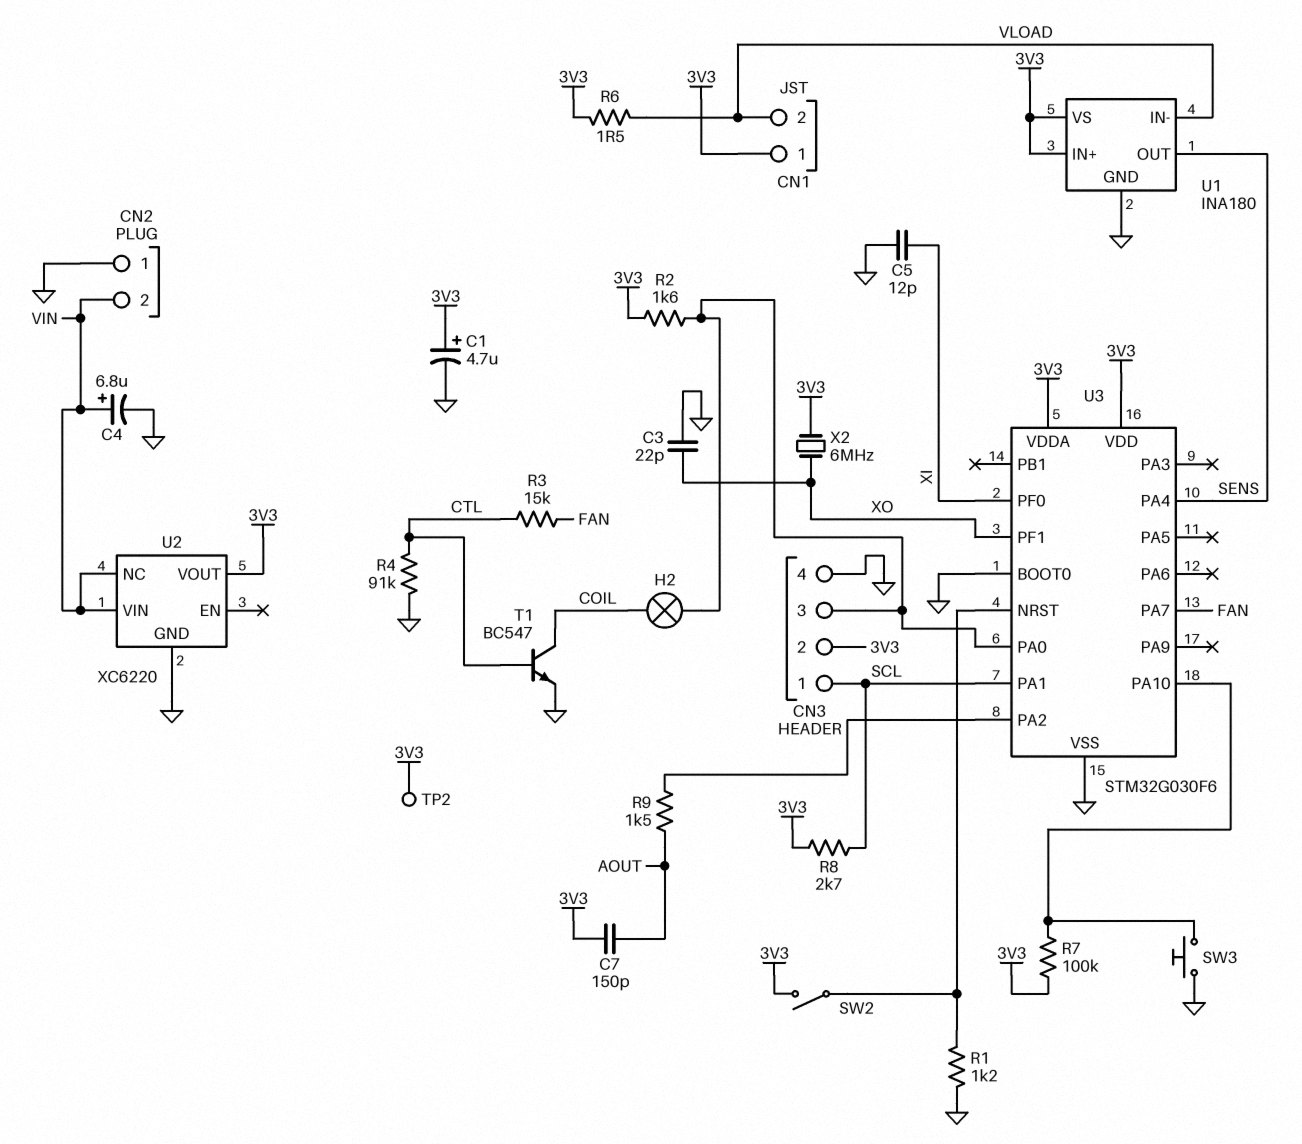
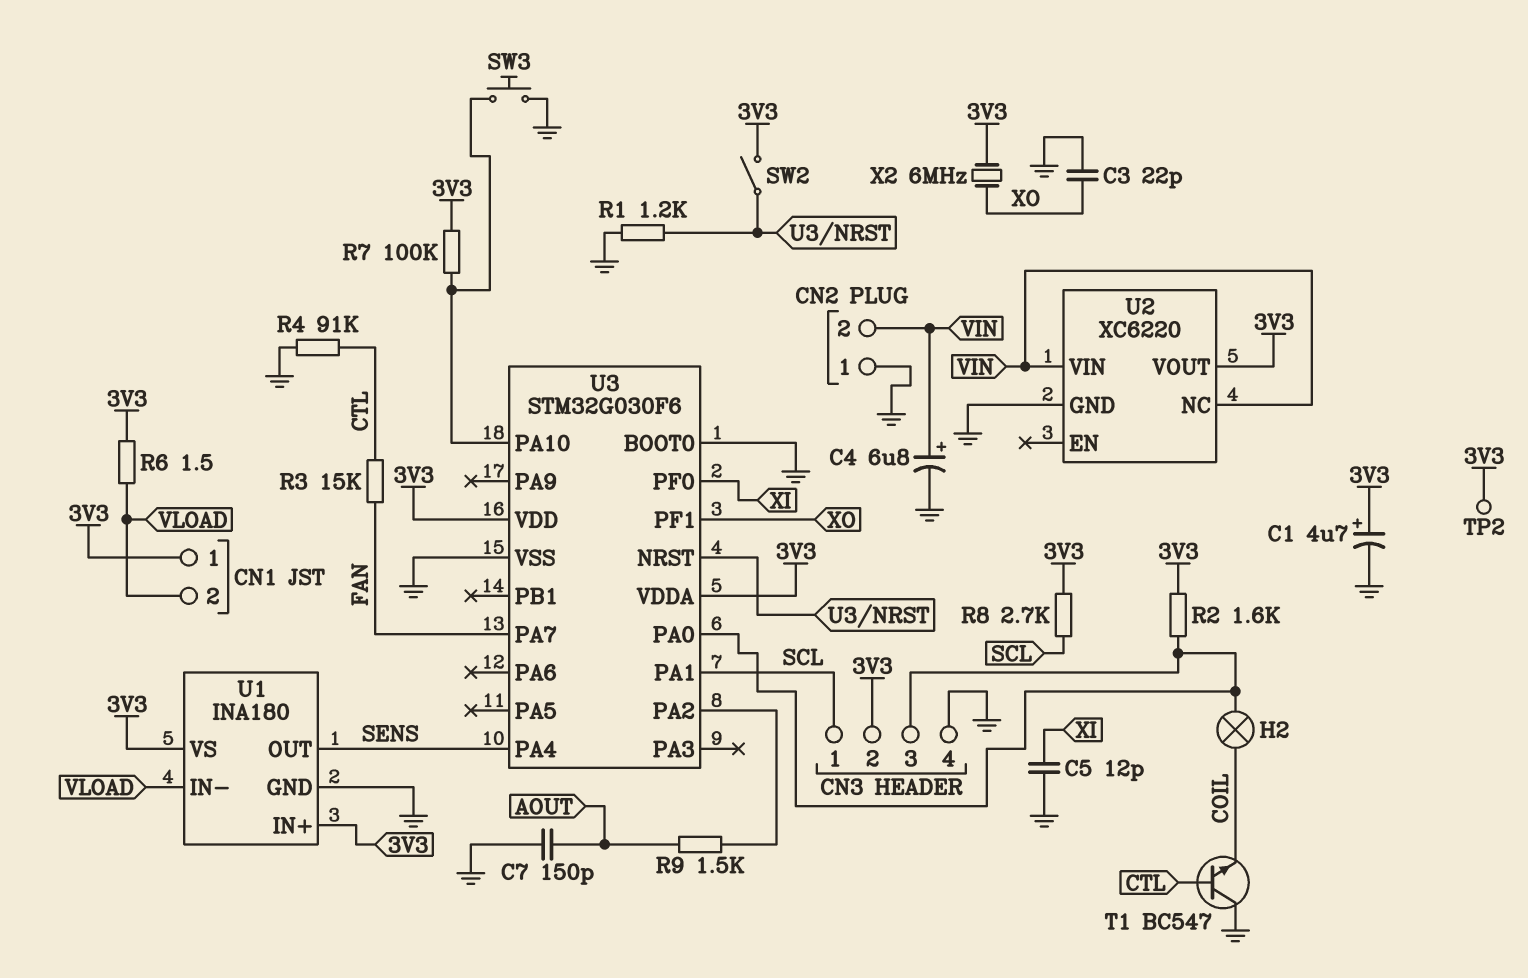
C7: 150pF (3V3, AOUT) -> 150pF (AOUT, GND)
T1: NPN BC547 (B CTL, C COIL, E GND) -> NPN BC547 (B CTL, C GND, E COIL)

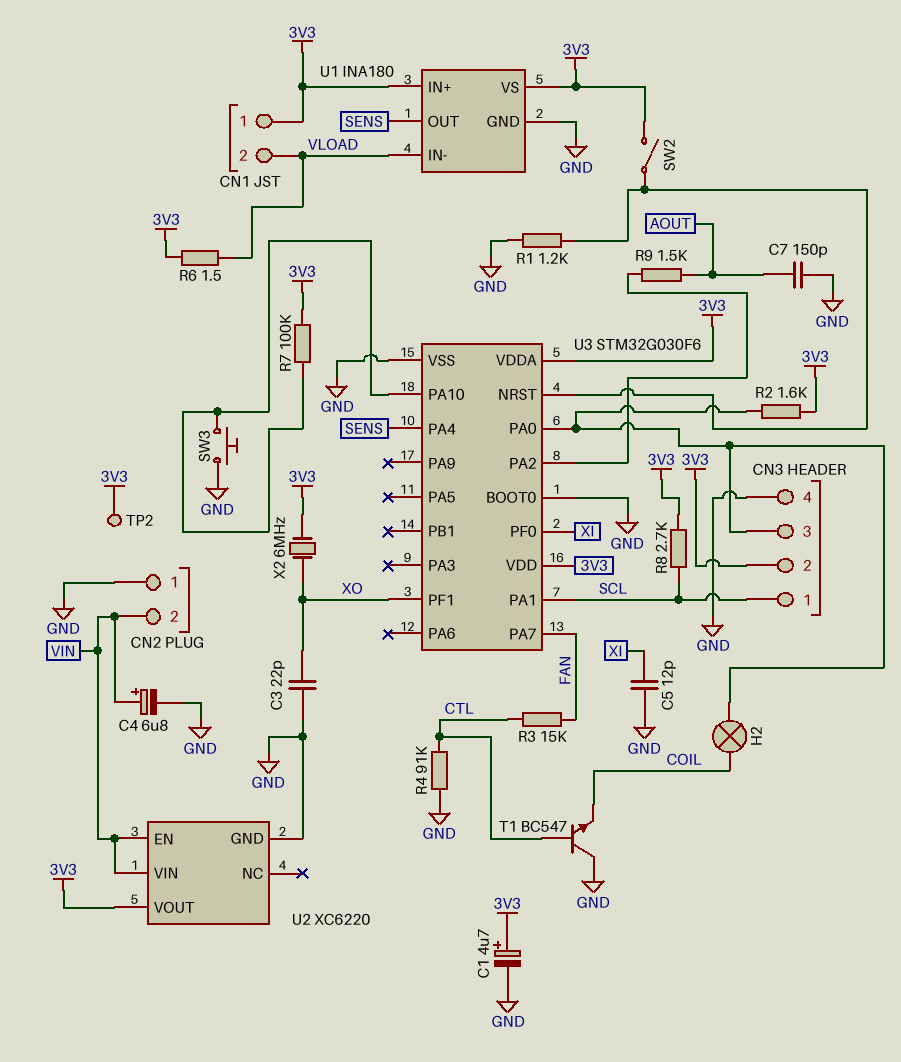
U2 pin EN: none -> VIN
U2 pin NC: VIN -> none

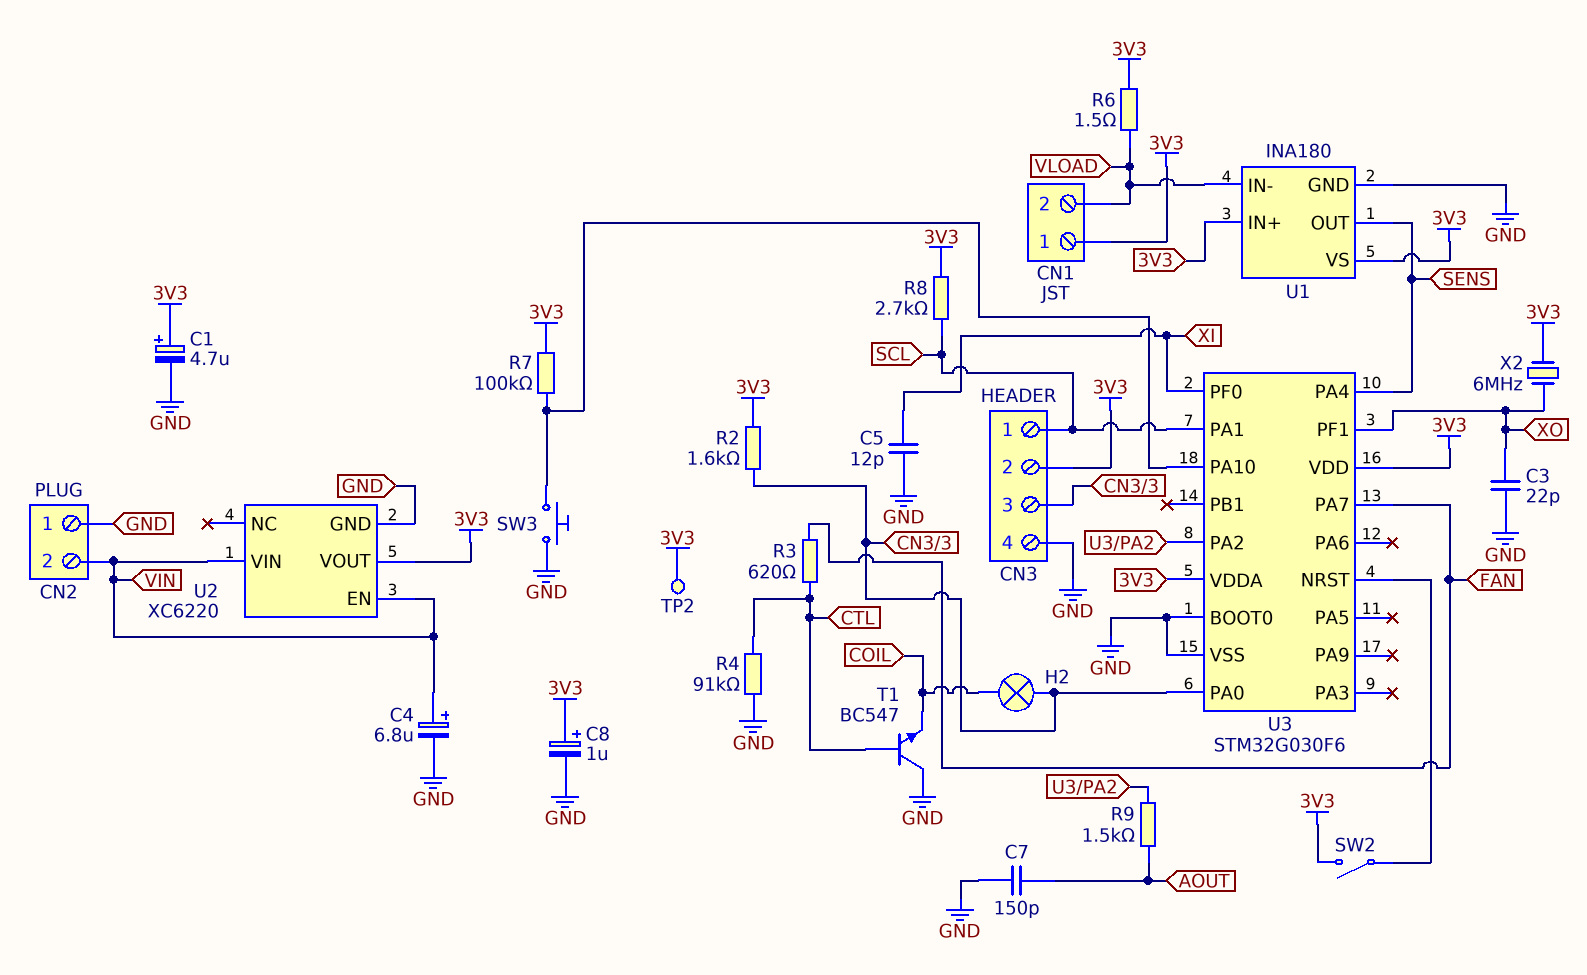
C8: none -> 1uF (plus 3V3, minus GND)
R1: 1.2k (GND, U3/NRST) -> none
R3: 15k (CTL, FAN) -> 620 (CTL, FAN)

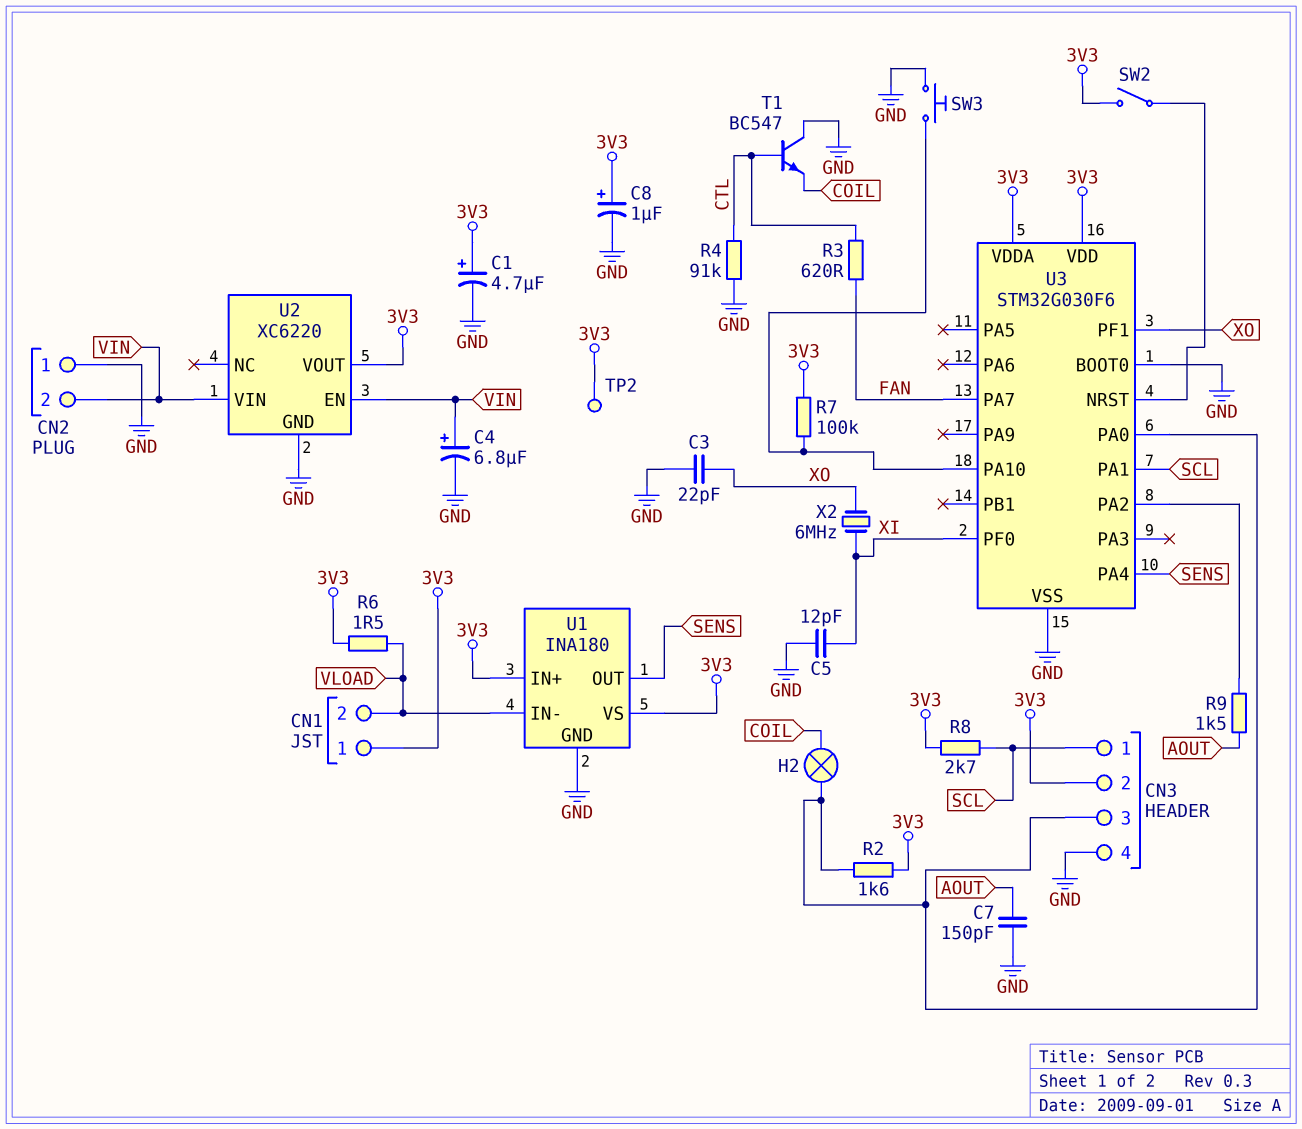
X2: 6MHz (3V3, XO) -> 6MHz (XI, XO)

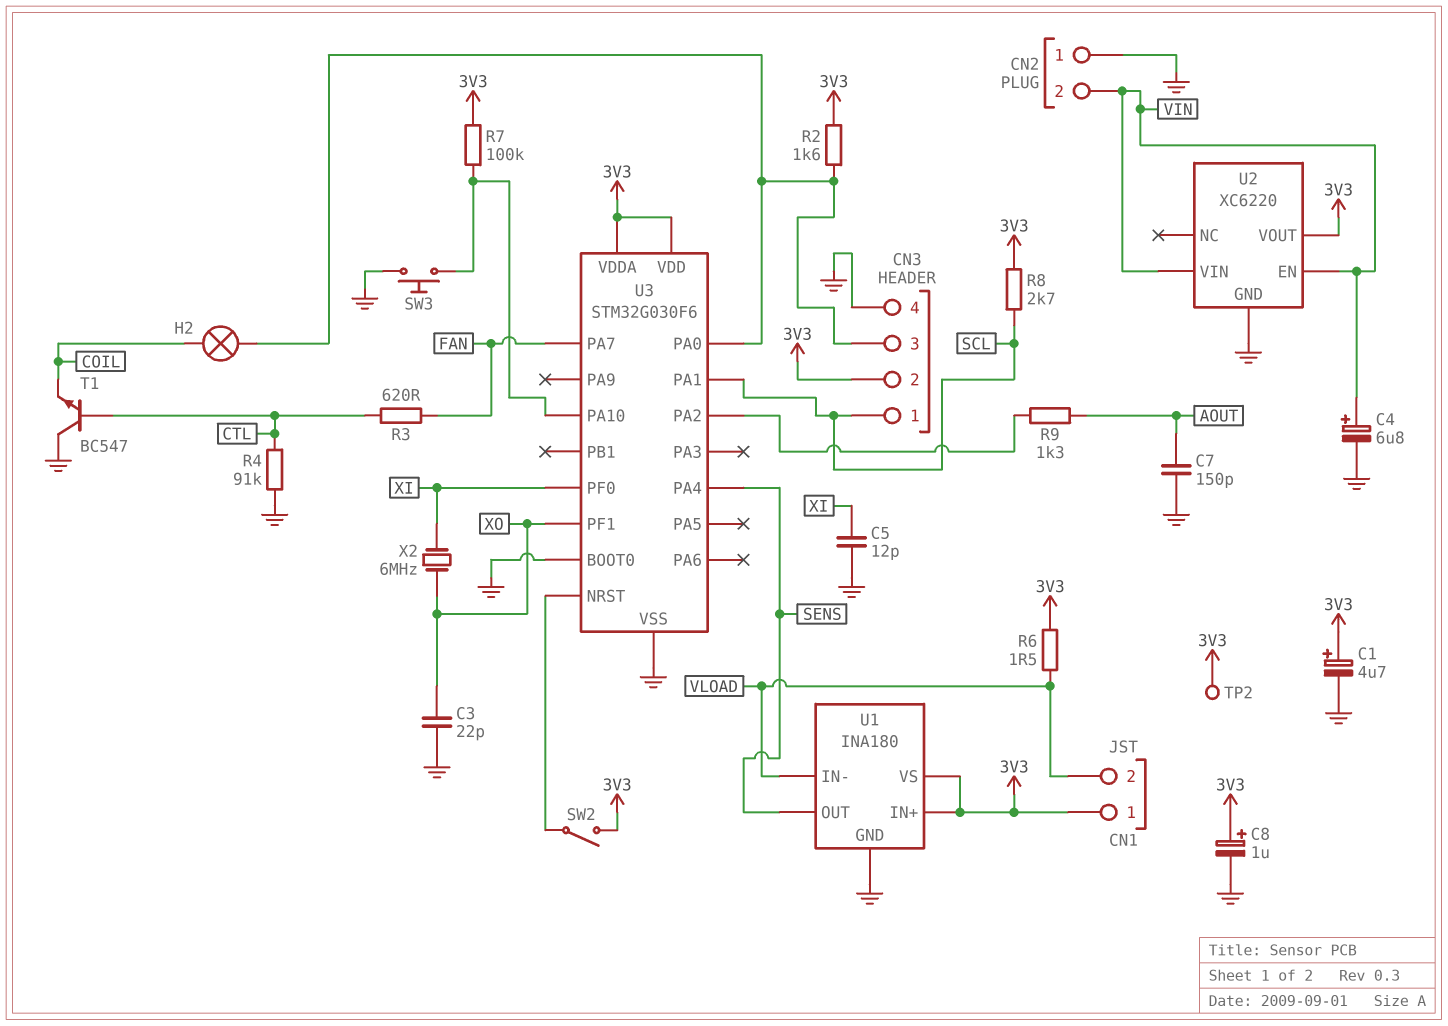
R9: 1.5k (AOUT, U3/PA2) -> 1.3k (AOUT, U3/PA2)

